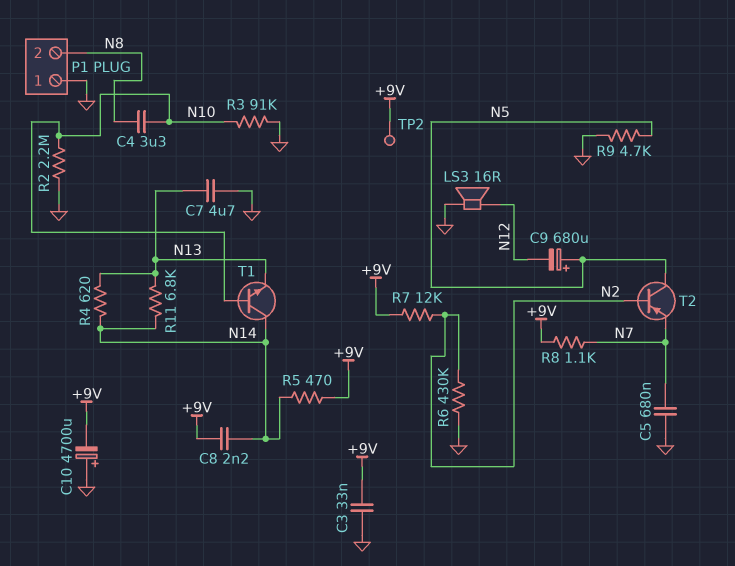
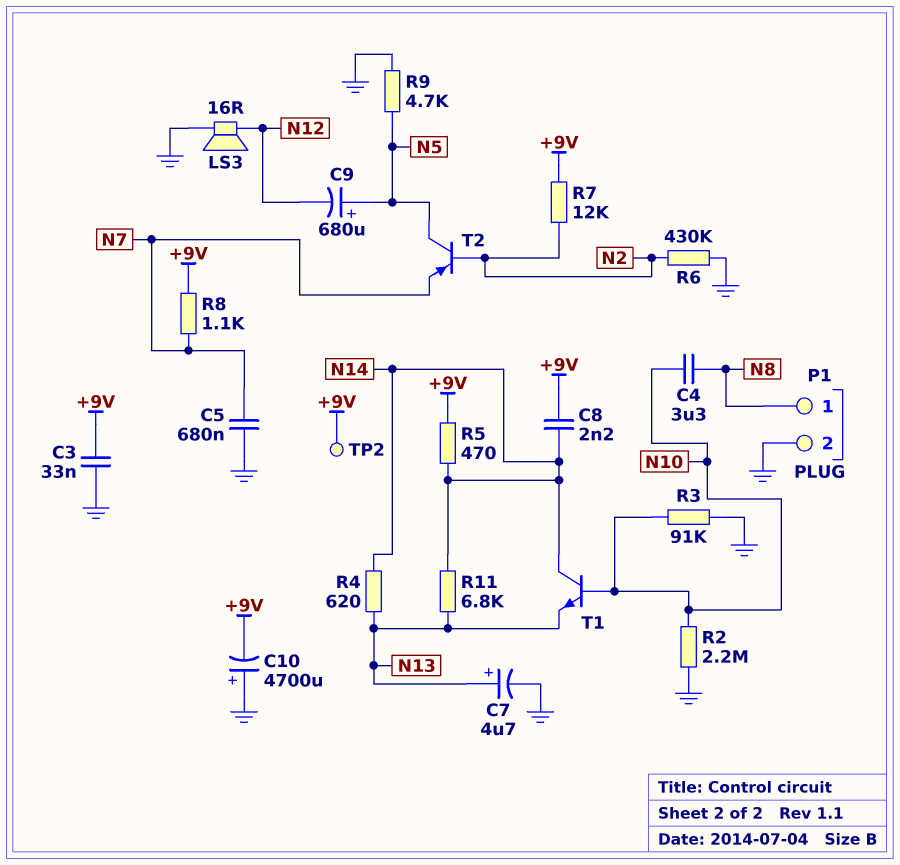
C7: 4.7uF (GND, N13) -> 4.7uF (plus N13, minus GND)
P1 pin 1: GND -> N8
P1 pin 2: N8 -> GND

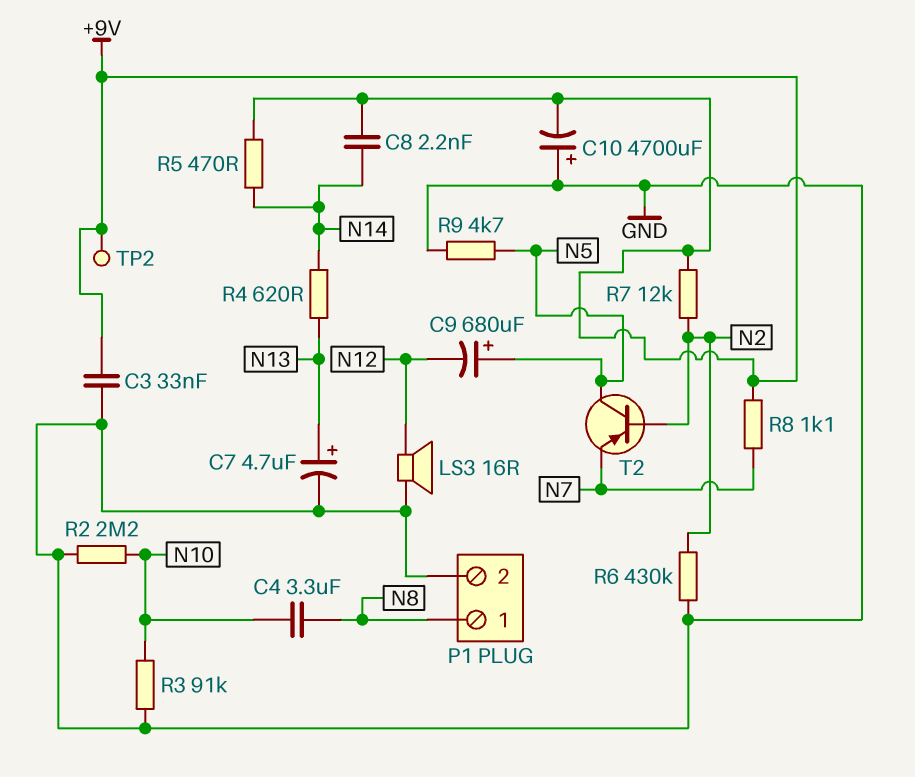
C5: 680nF (GND, N7) -> none
R11: 6.8k (N13, N14) -> none
T1: NPN (B N10, C N14, E N13) -> none

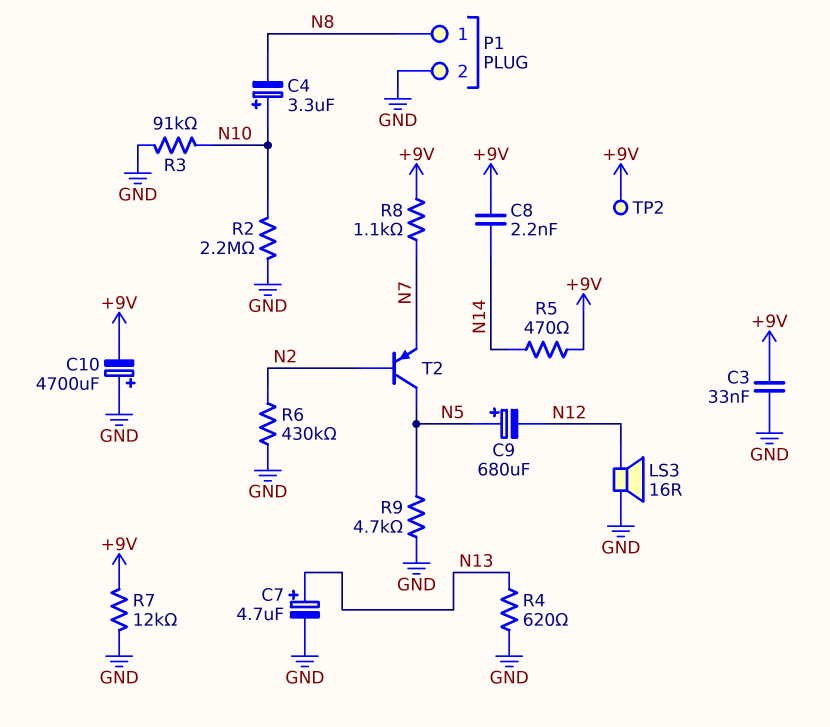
C4: 3.3uF (N8, N10) -> 3.3uF (plus N10, minus N8)
R4: 620 (N13, N14) -> 620 (GND, N13)
R7: 12k (+9V, N2) -> 12k (+9V, GND)

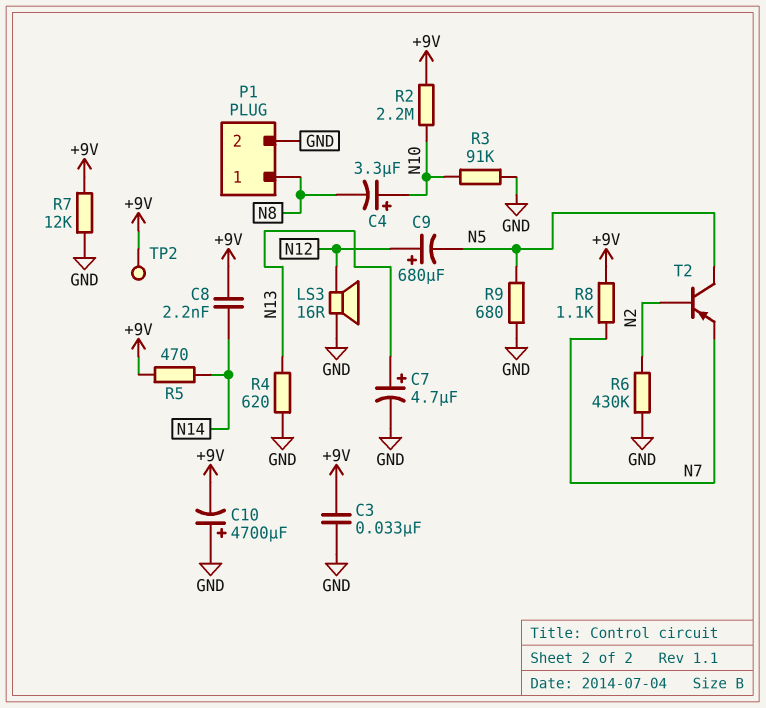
C9: 680uF (plus N5, minus N12) -> 680uF (plus N12, minus N5)
R2: 2.2M (GND, N10) -> 2.2M (+9V, N10)
R9: 4.7k (GND, N5) -> 680 (GND, N5)

